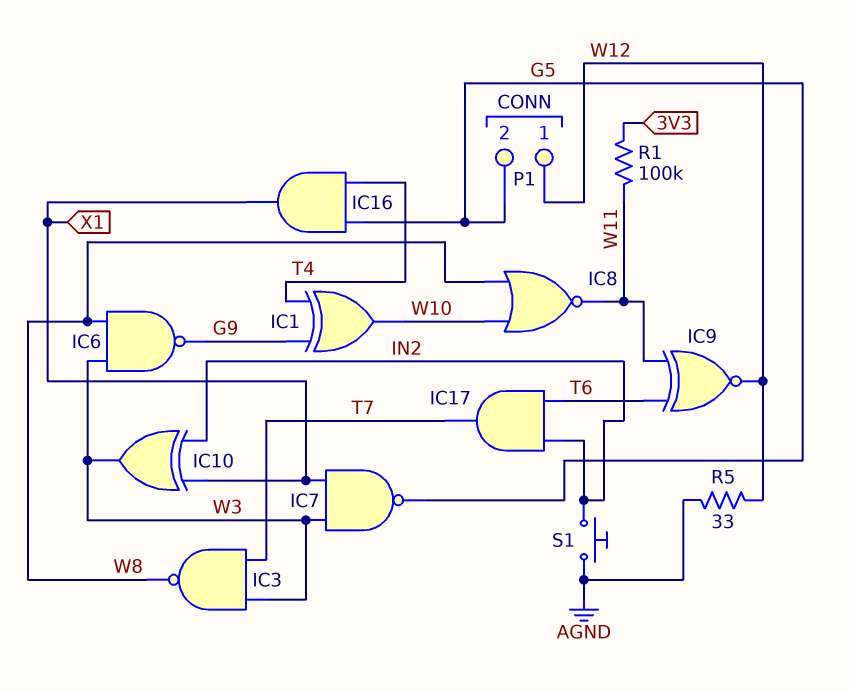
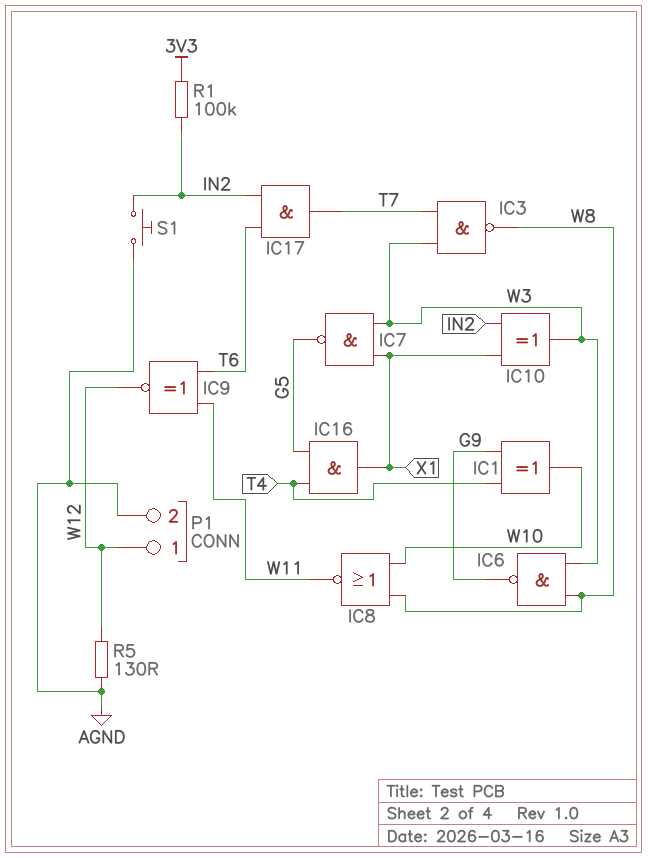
P1 pin 2: G5 -> AGND
R1: 100k (3V3, W11) -> 100k (3V3, IN2)
R5: 33 (AGND, W12) -> 130 (AGND, W12)

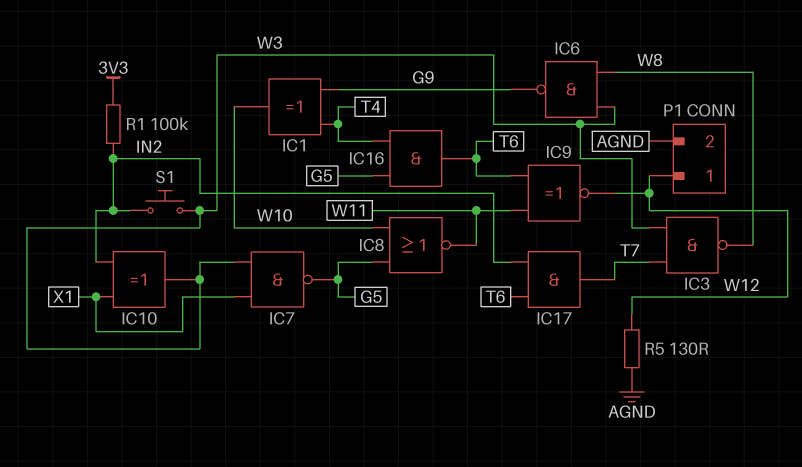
IC8: NOR (in W8, in W10, out W11) -> NOR (in G5, in W10, out W11)
IC16: AND (in G5, in T4, out X1) -> AND (in G5, in T4, out T6)
S1: button (AGND, IN2) -> button (IN2, W3)

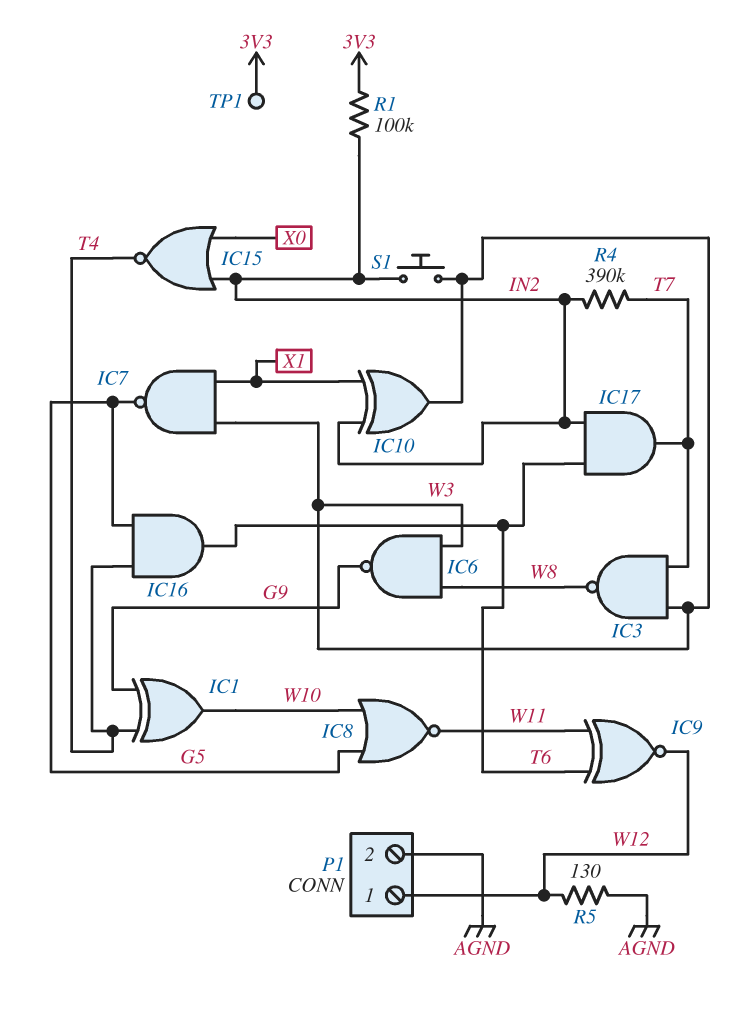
IC15: none -> NOR (in IN2, in X0, out T4)
R4: none -> 390k (IN2, T7)
TP1: none -> test point (3V3)

